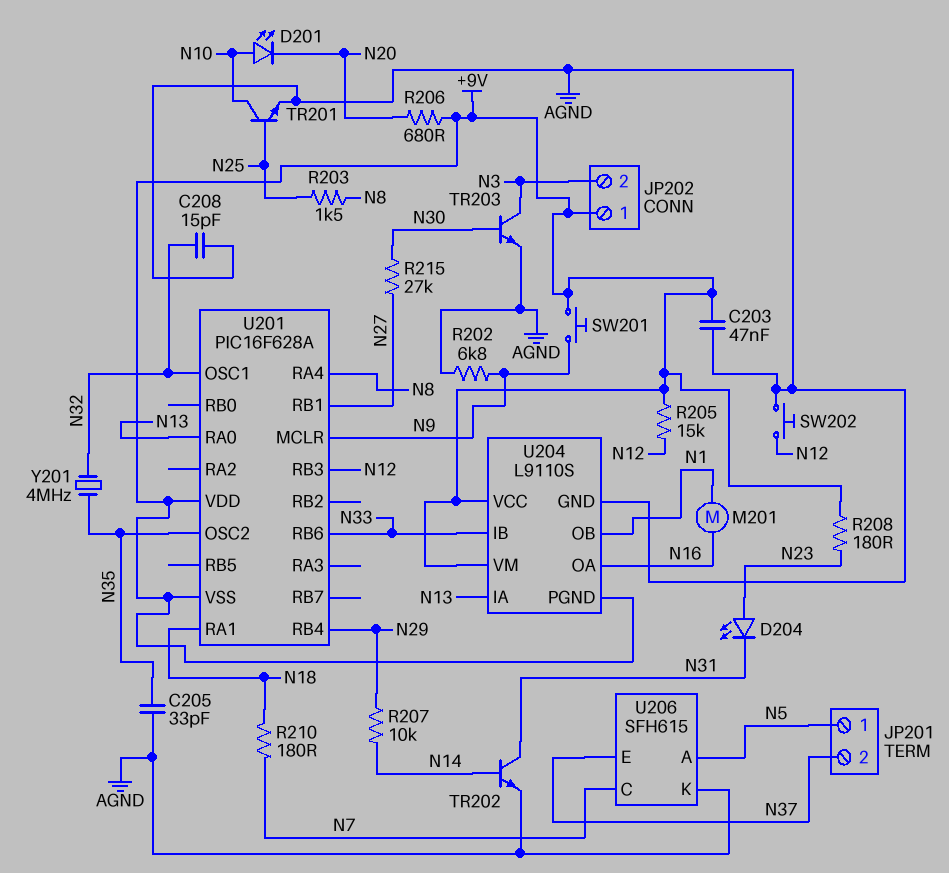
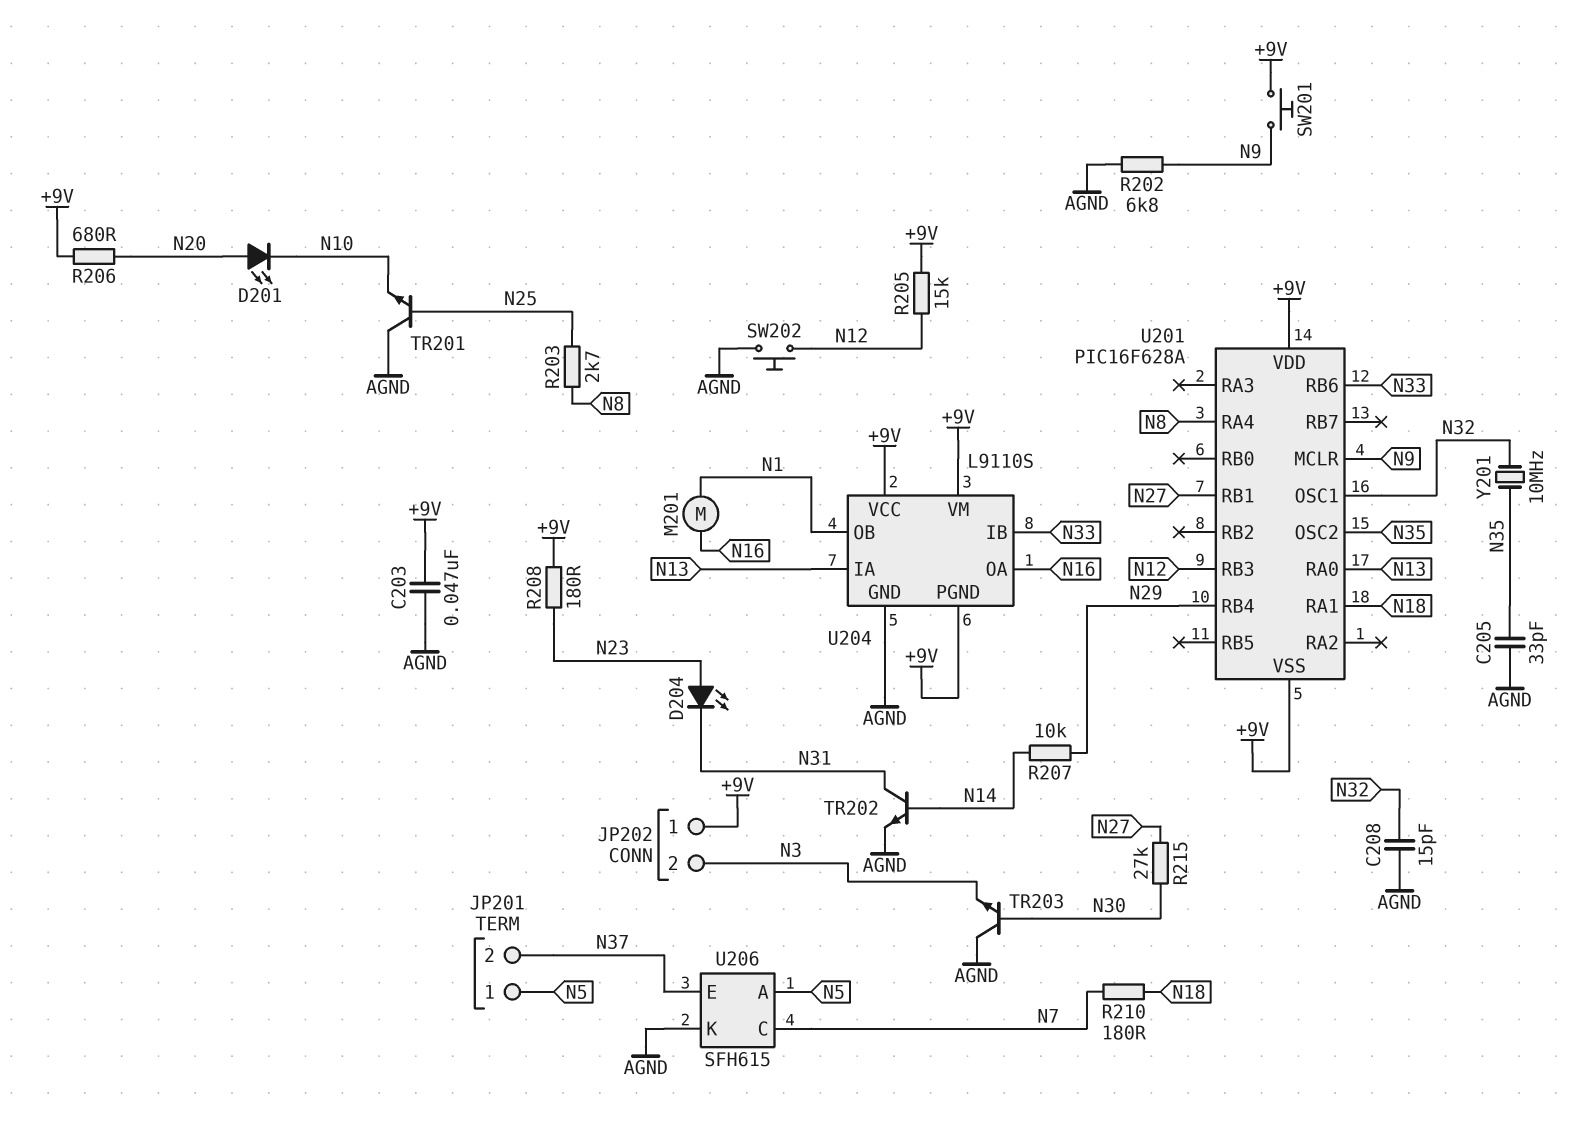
D201: LED (A N10, K N20) -> LED (A N20, K N10)
R203: 1.5k (N8, N25) -> 2.7k (N8, N25)
TR201: NPN (B N25, C N10, E AGND) -> NPN (B N25, C AGND, E N10)
TR203: NPN (B N30, C N3, E AGND) -> NPN (B N30, C AGND, E N3)
Y201: 4MHz (N32, N35) -> 10MHz (N32, N35)

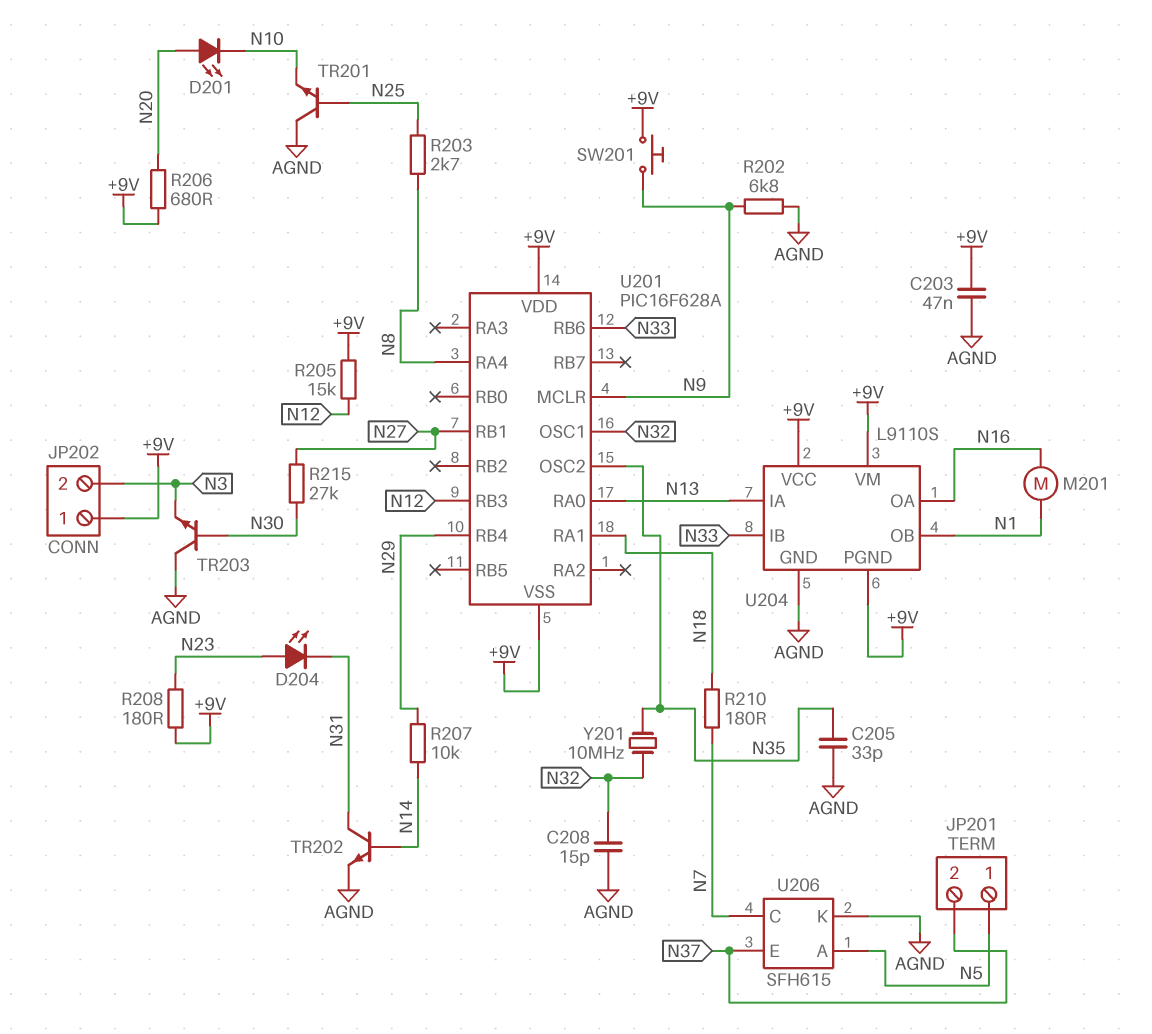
SW202: button (AGND, N12) -> none

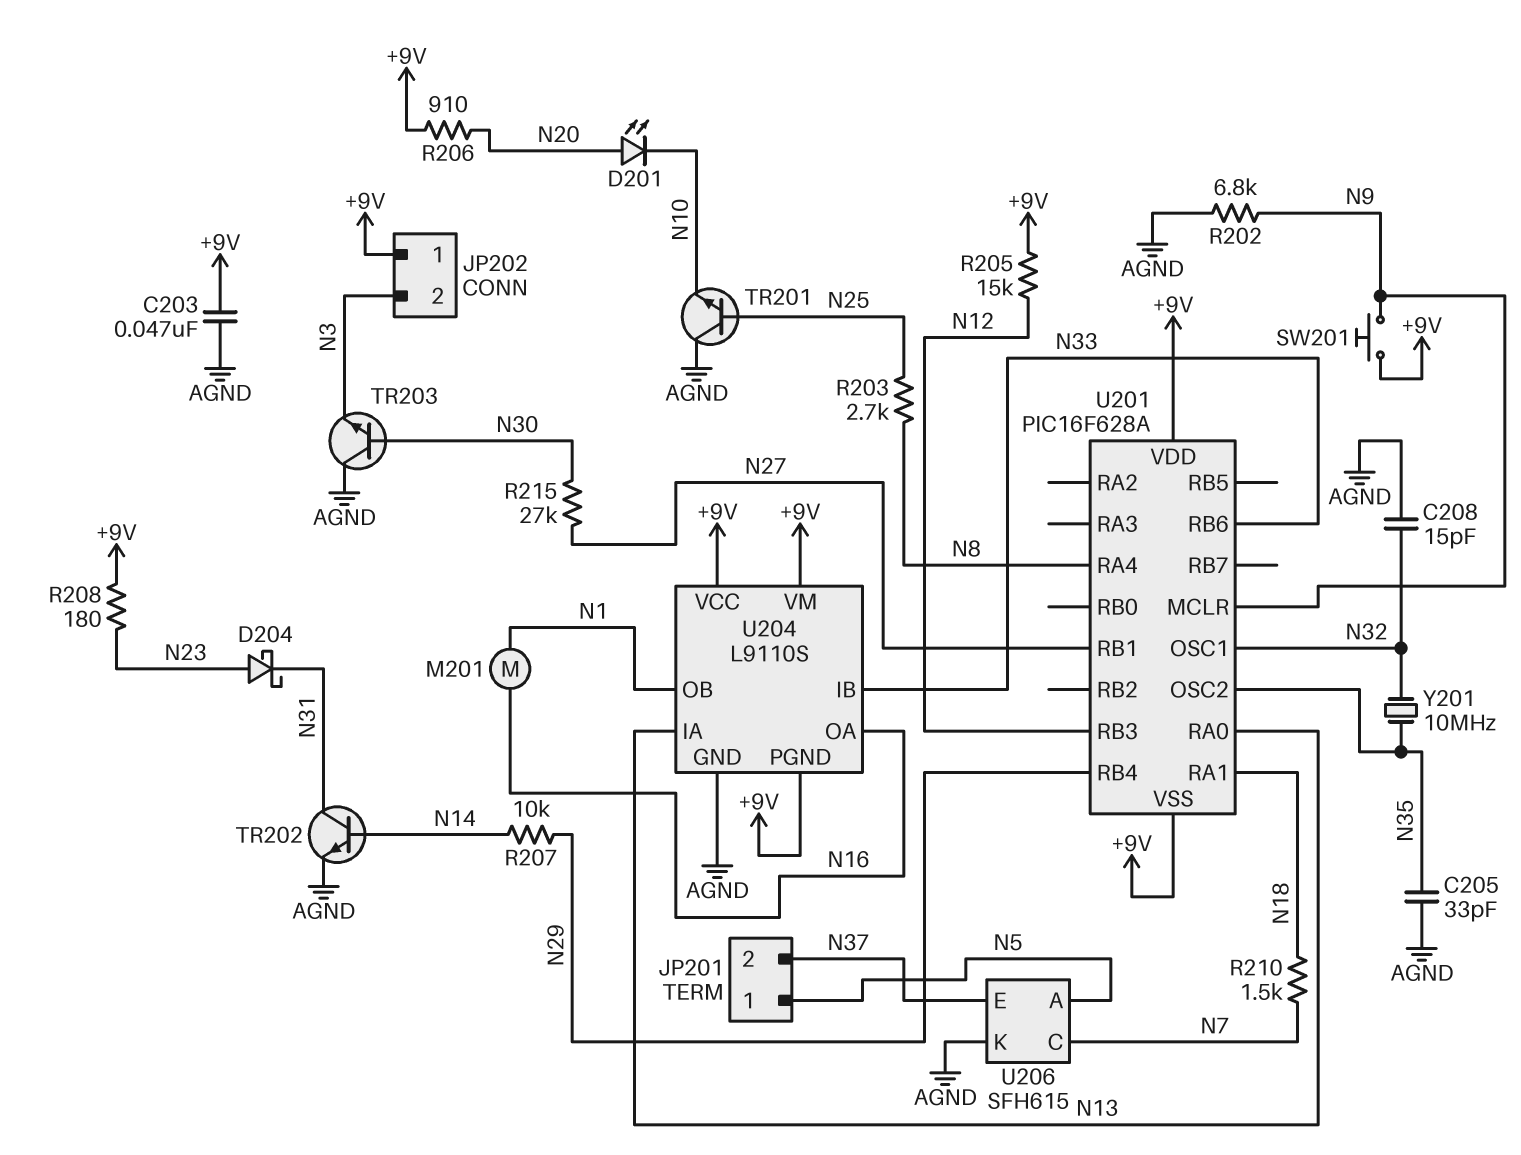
D204: LED (A N23, K N31) -> schottky (A N23, K N31)
R206: 680 (+9V, N20) -> 910 (+9V, N20)
R210: 180 (N7, N18) -> 1.5k (N7, N18)

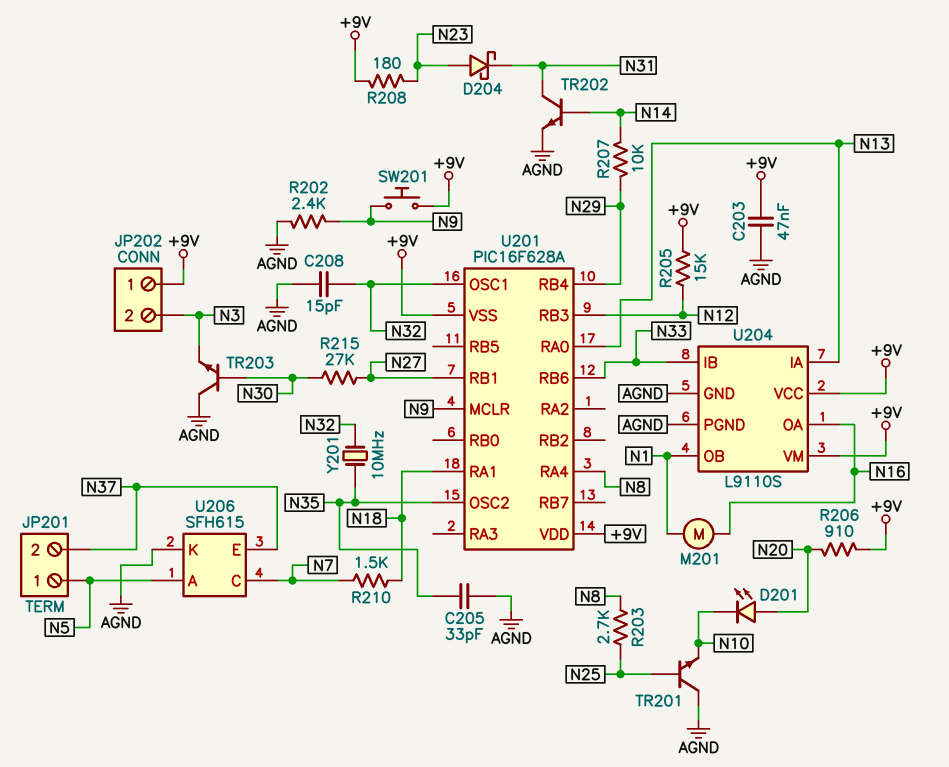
R202: 6.8k (AGND, N9) -> 2.4k (AGND, N9)
U204 pin PGND: +9V -> AGND

